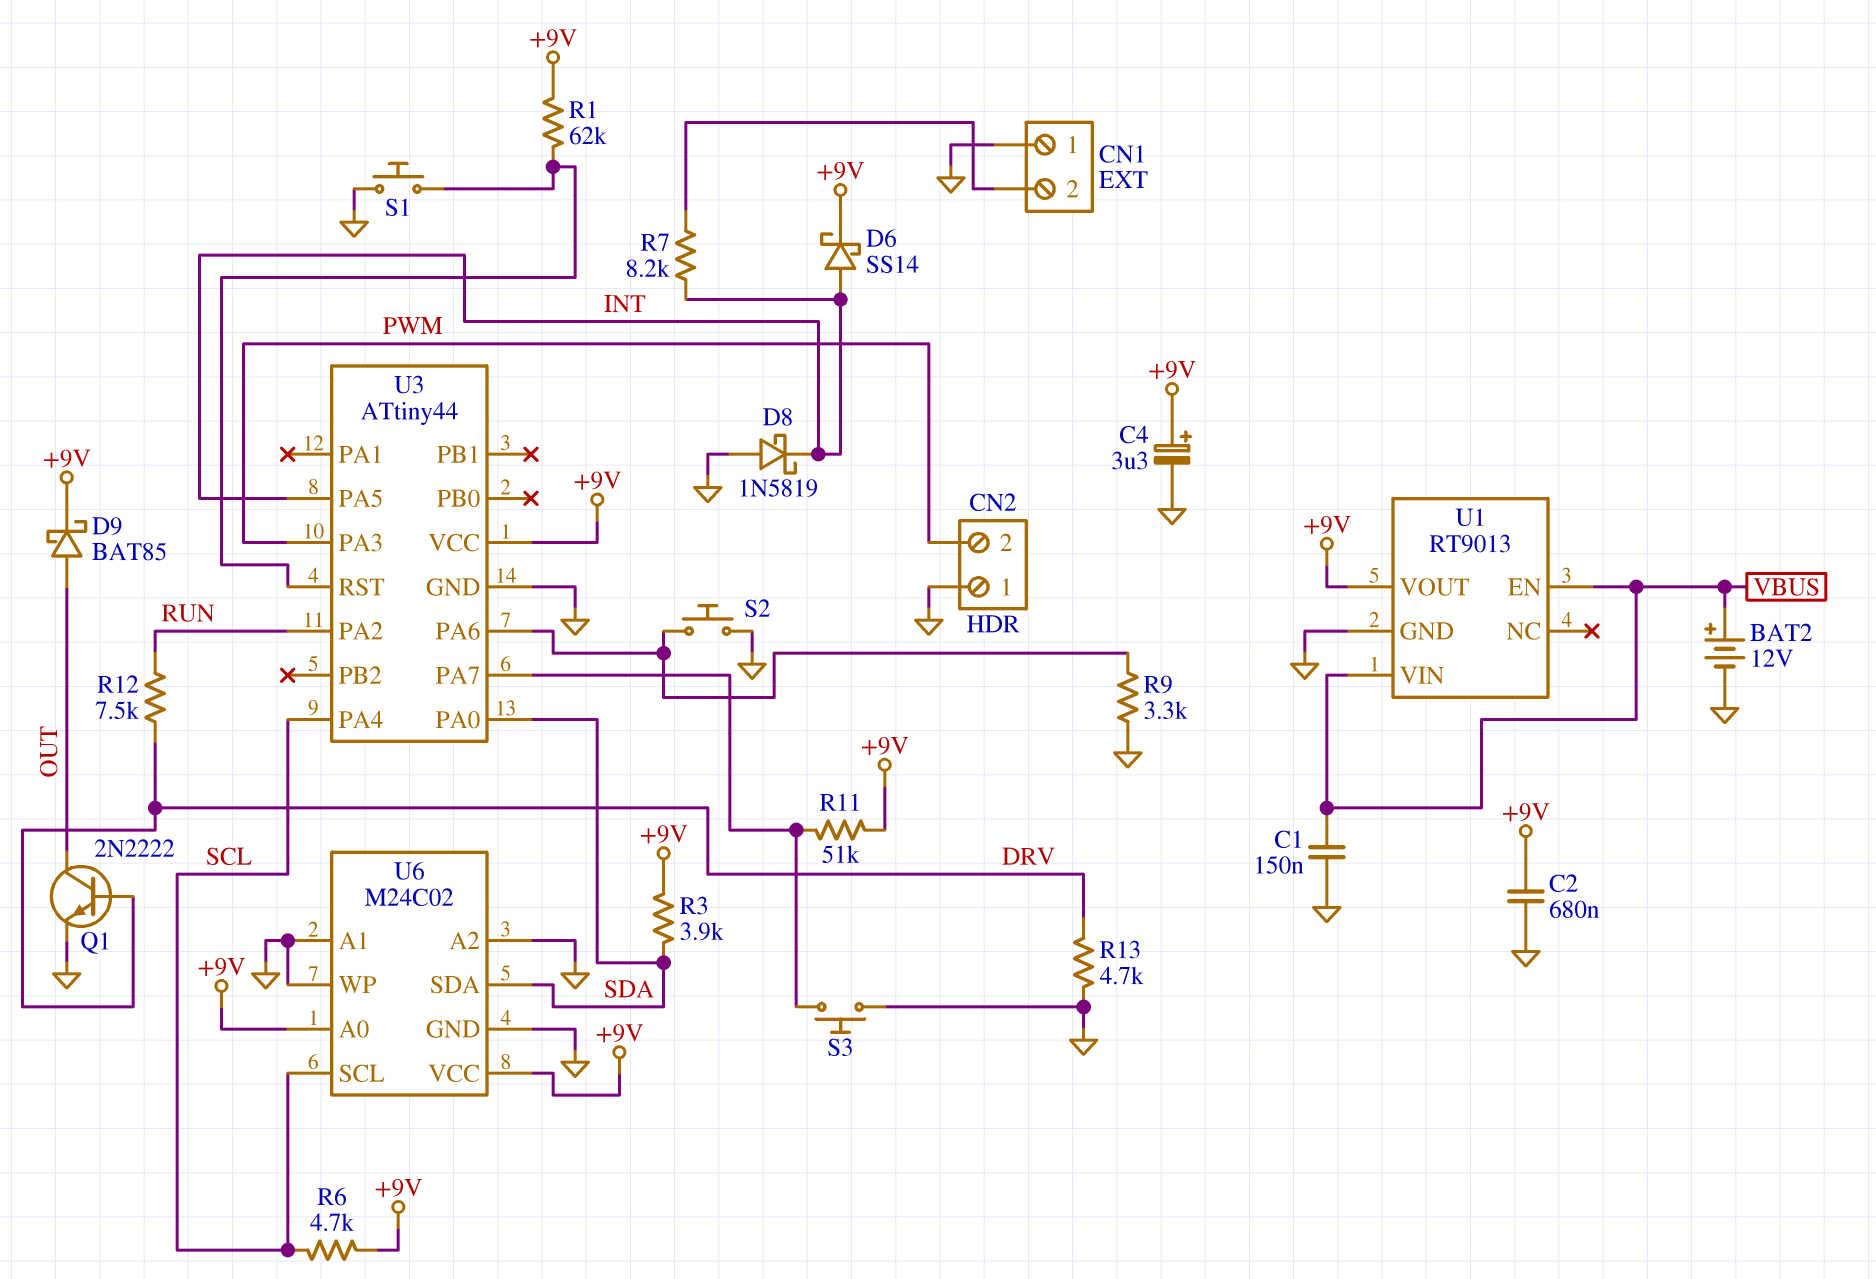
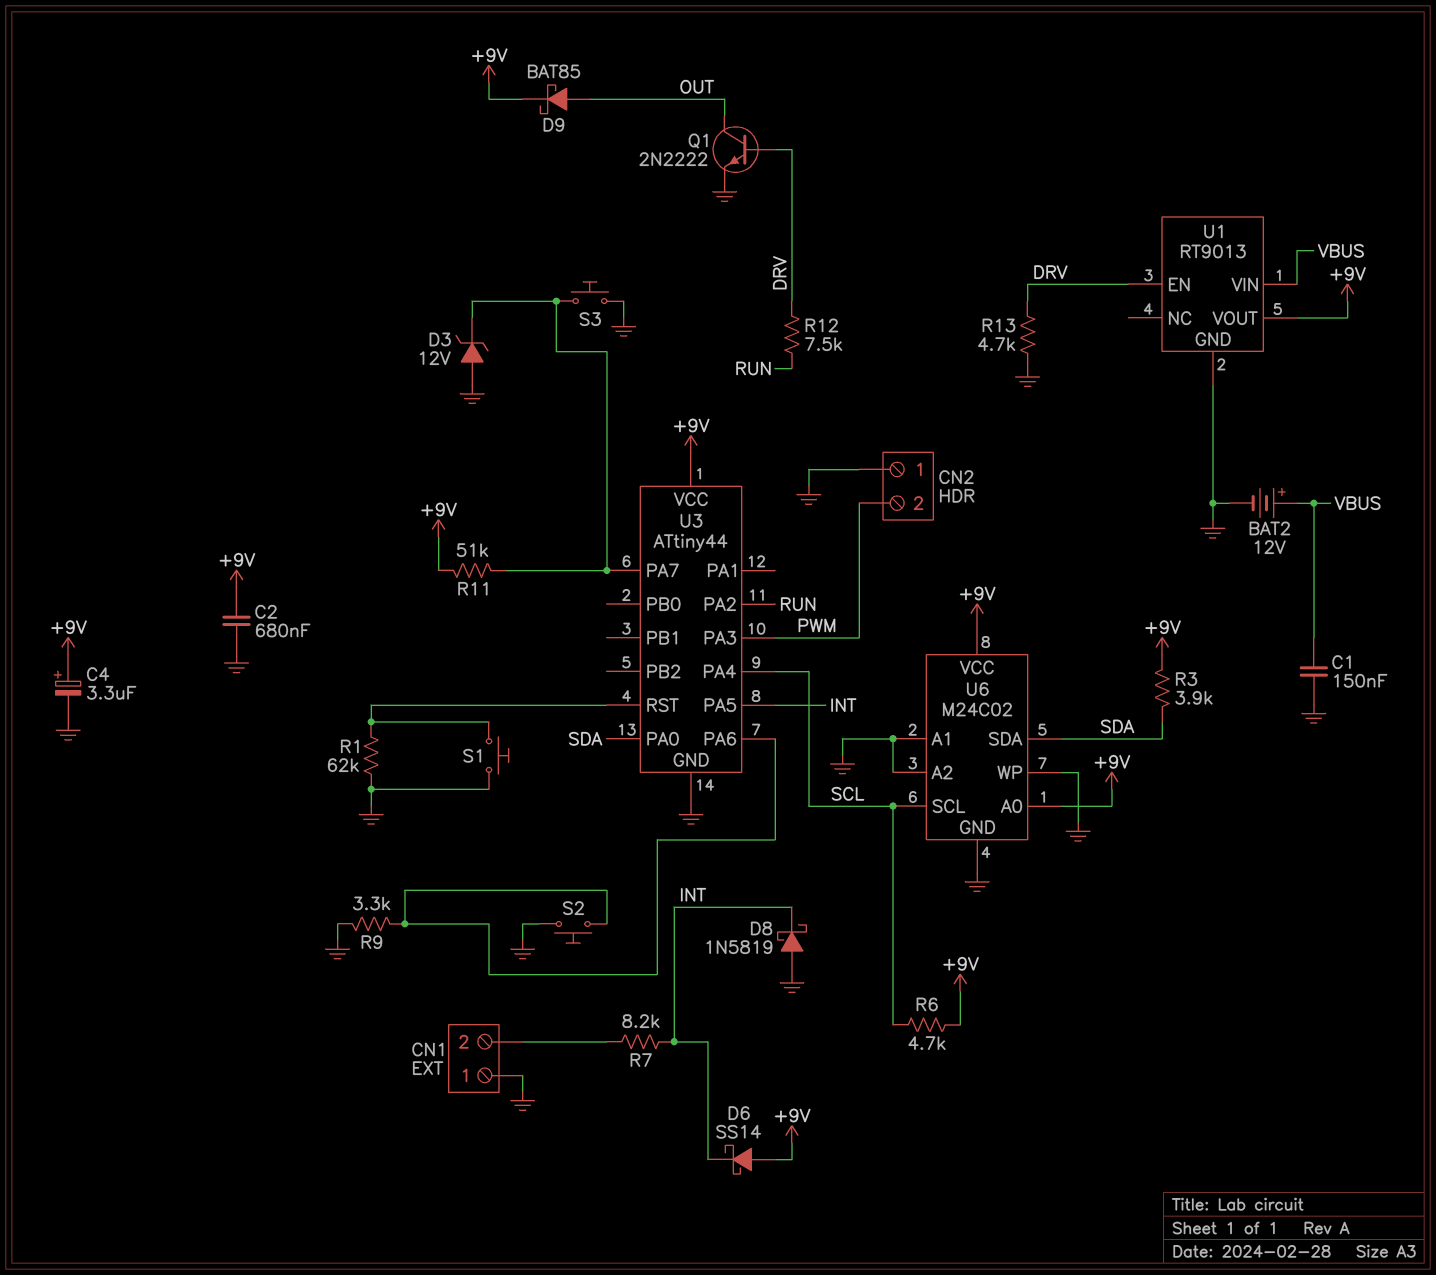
D3: none -> zener 12V (A GND, K U3/PA7)
D6: schottky SS14 (A INT, K +9V) -> schottky SS14 (A +9V, K INT)
R1: 62k (+9V, U3/RST) -> 62k (GND, U3/RST)
U1 pin EN: VBUS -> DRV

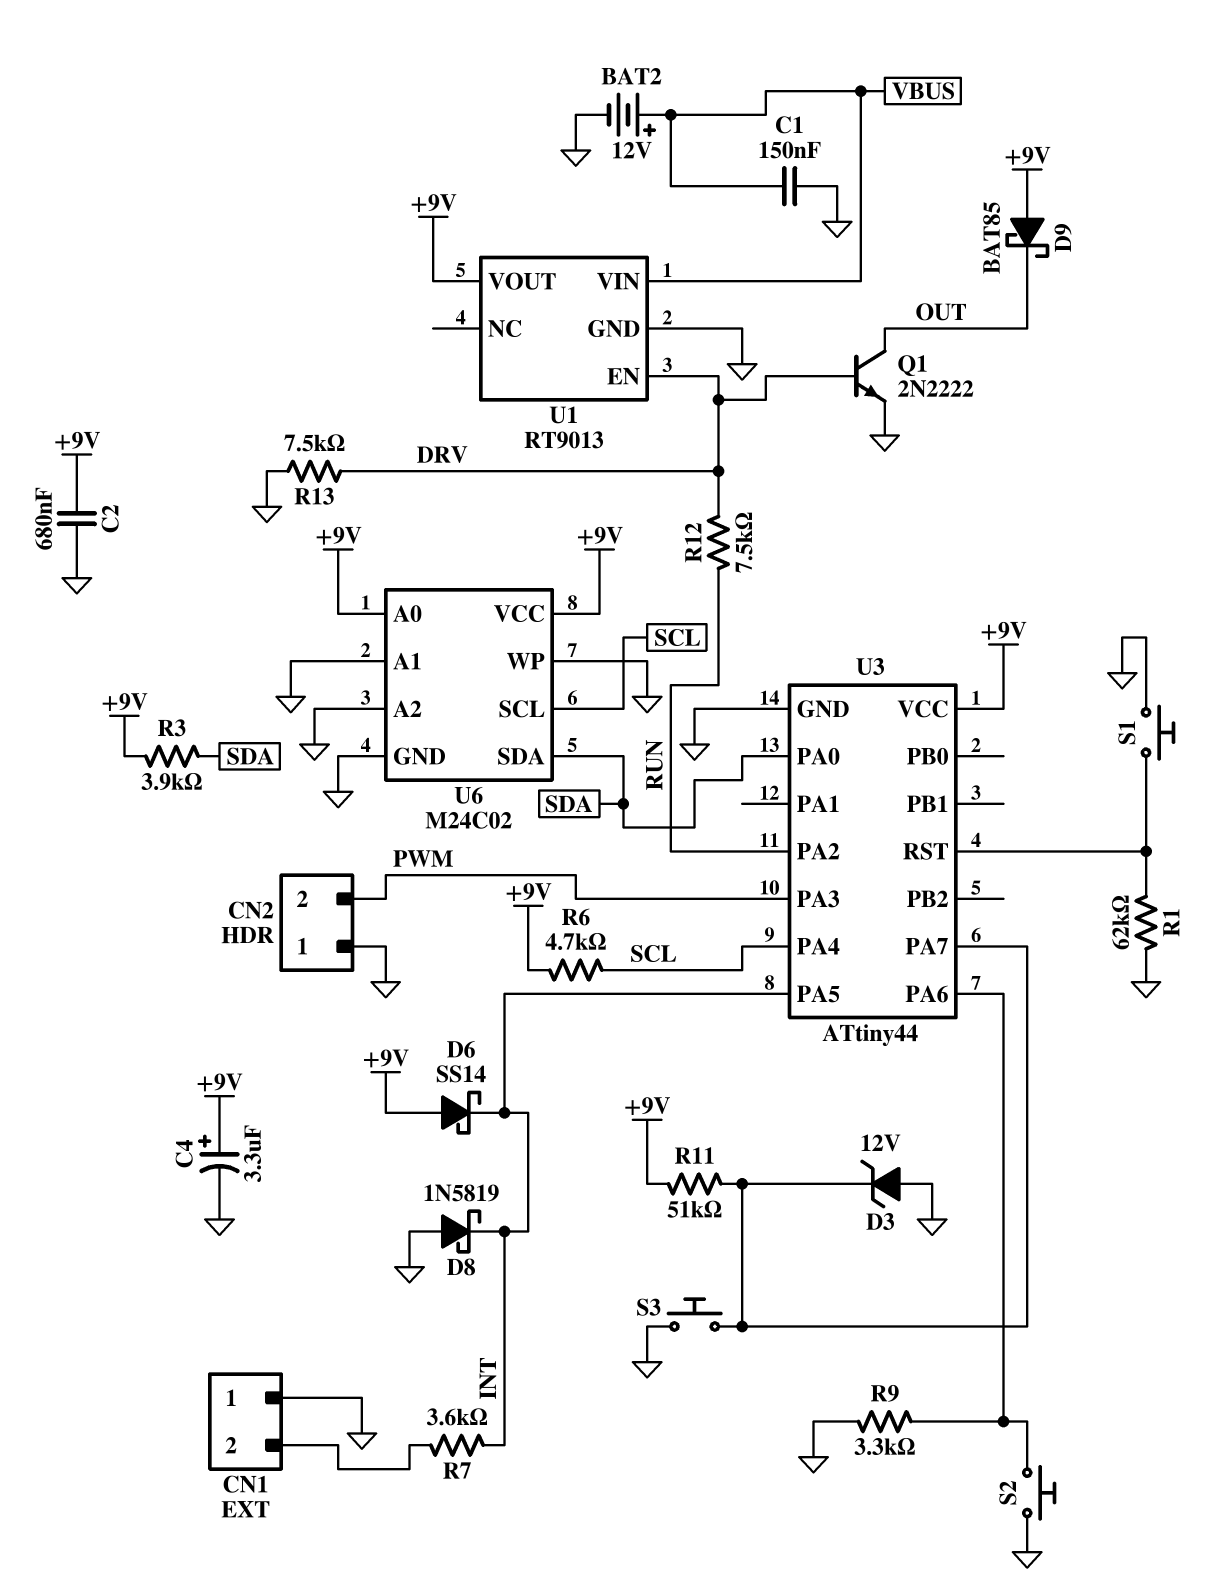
D9: schottky BAT85 (A OUT, K +9V) -> schottky BAT85 (A +9V, K OUT)
R7: 8.2k (CN1/2, INT) -> 3.6k (CN1/2, INT)
R13: 4.7k (DRV, GND) -> 7.5k (DRV, GND)

